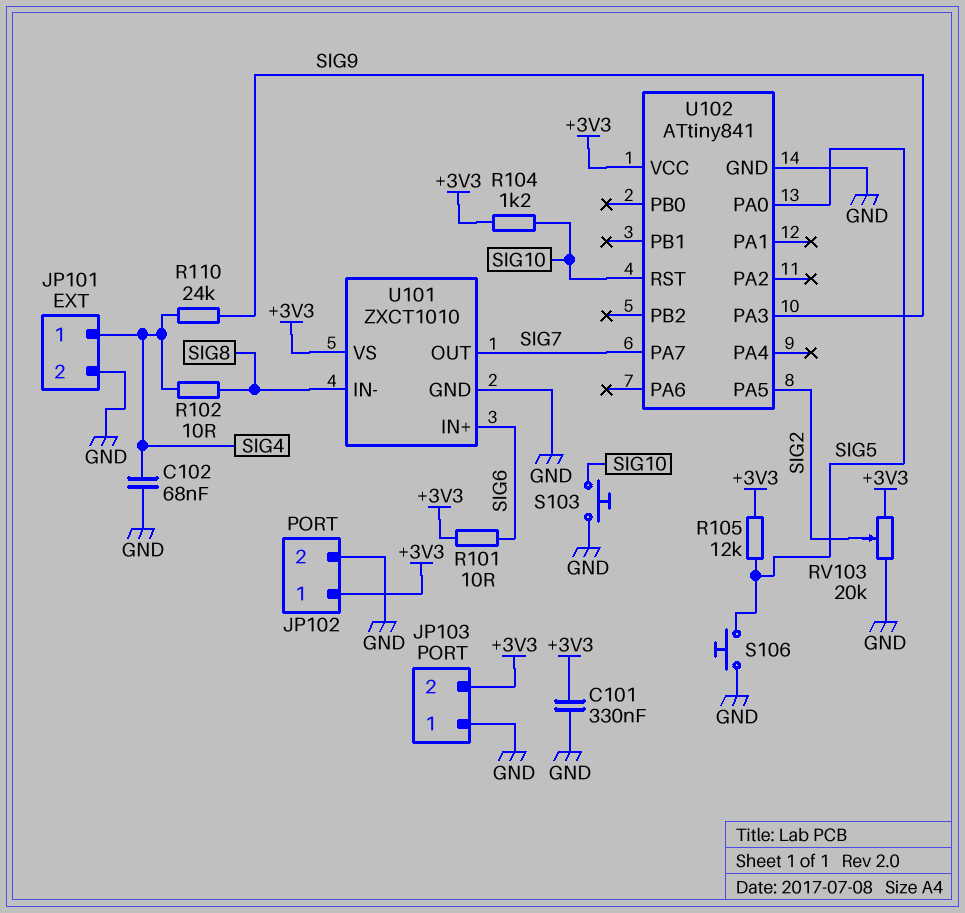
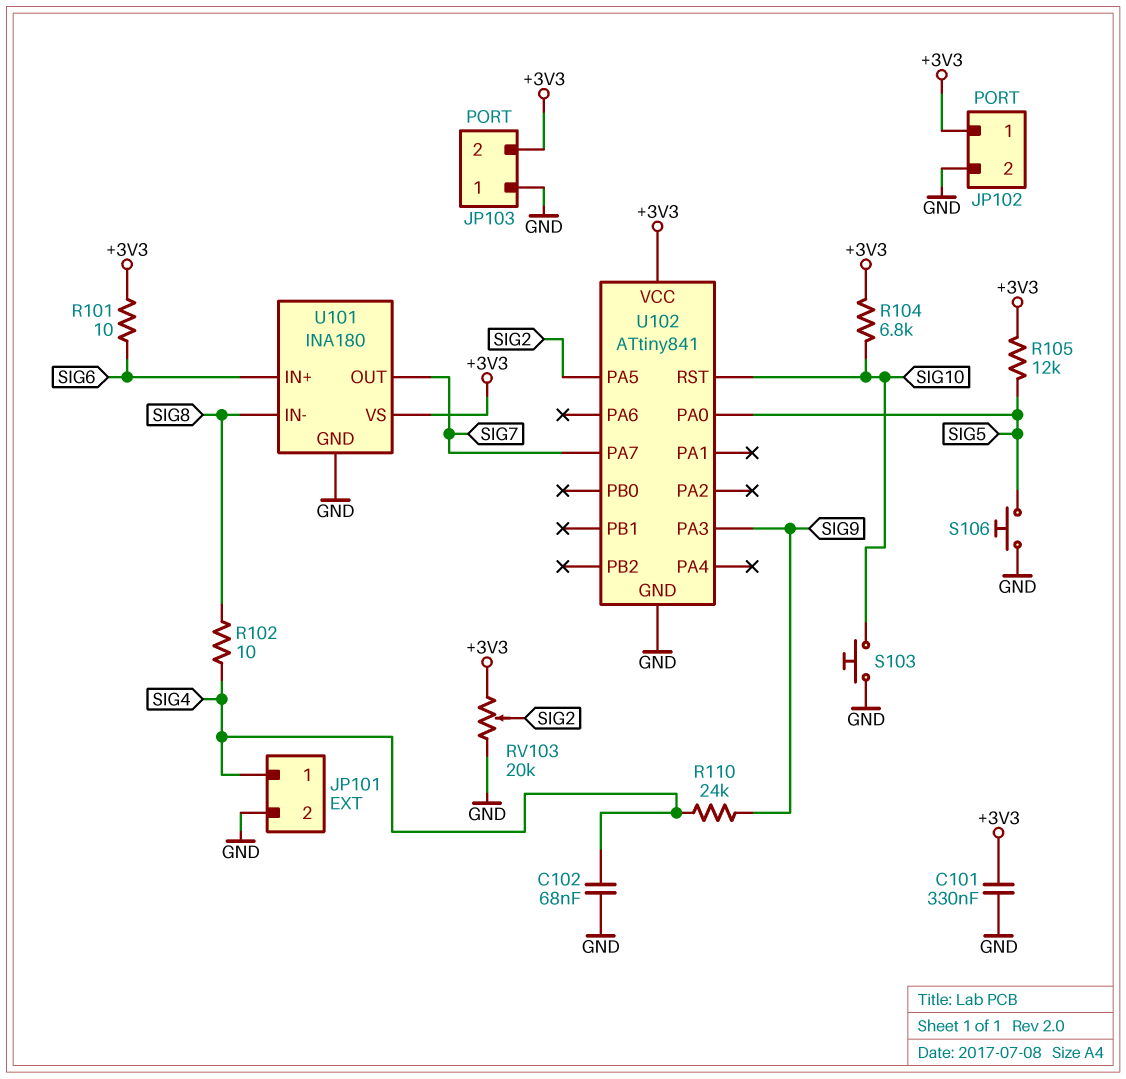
R104: 1.2k (+3V3, SIG10) -> 6.8k (+3V3, SIG10)
U101: ZXCT1010 -> INA180

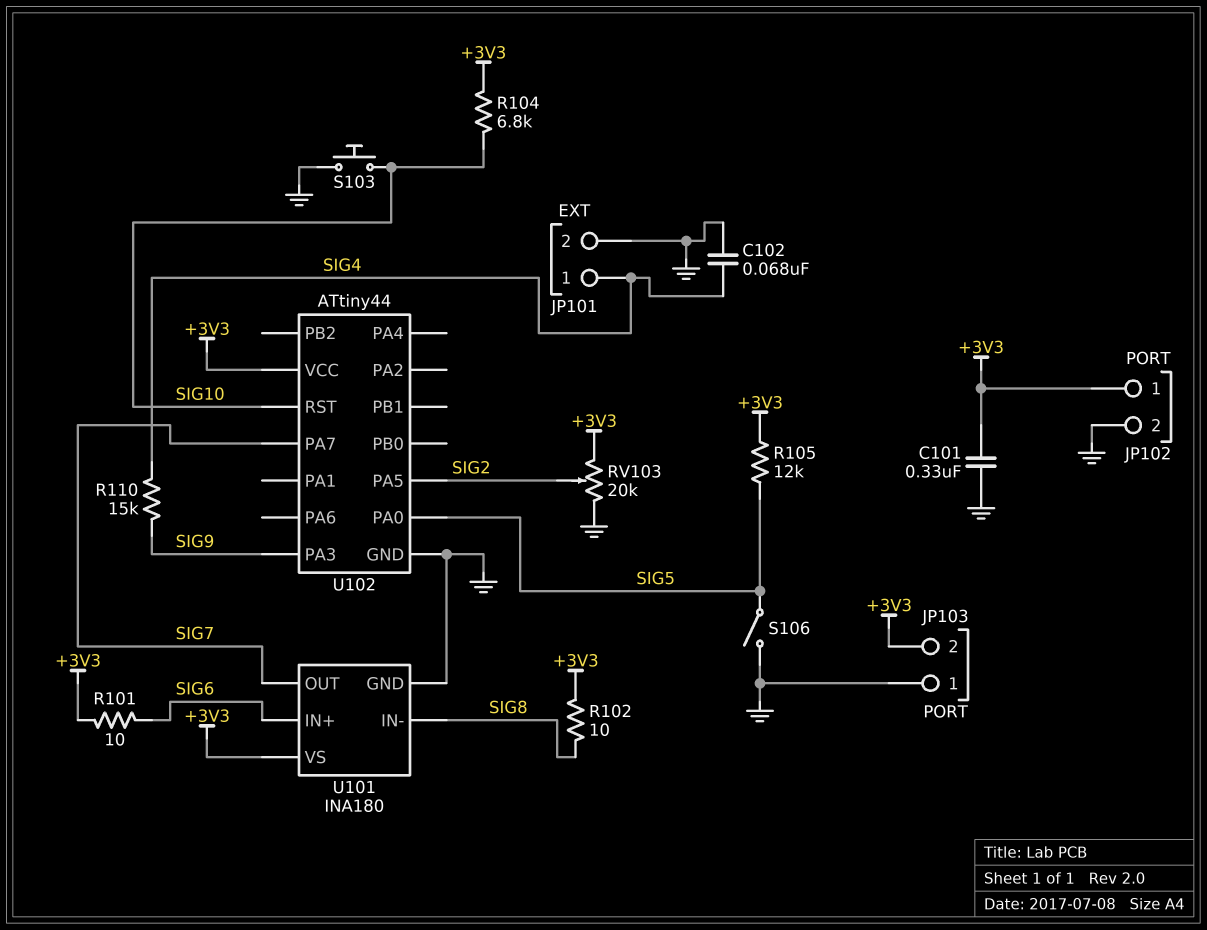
R102: 10 (SIG4, SIG8) -> 10 (+3V3, SIG8)
R110: 24k (SIG4, SIG9) -> 15k (SIG4, SIG9)
S106: button (GND, SIG5) -> switch (GND, SIG5)
U102: ATtiny841 -> ATtiny44

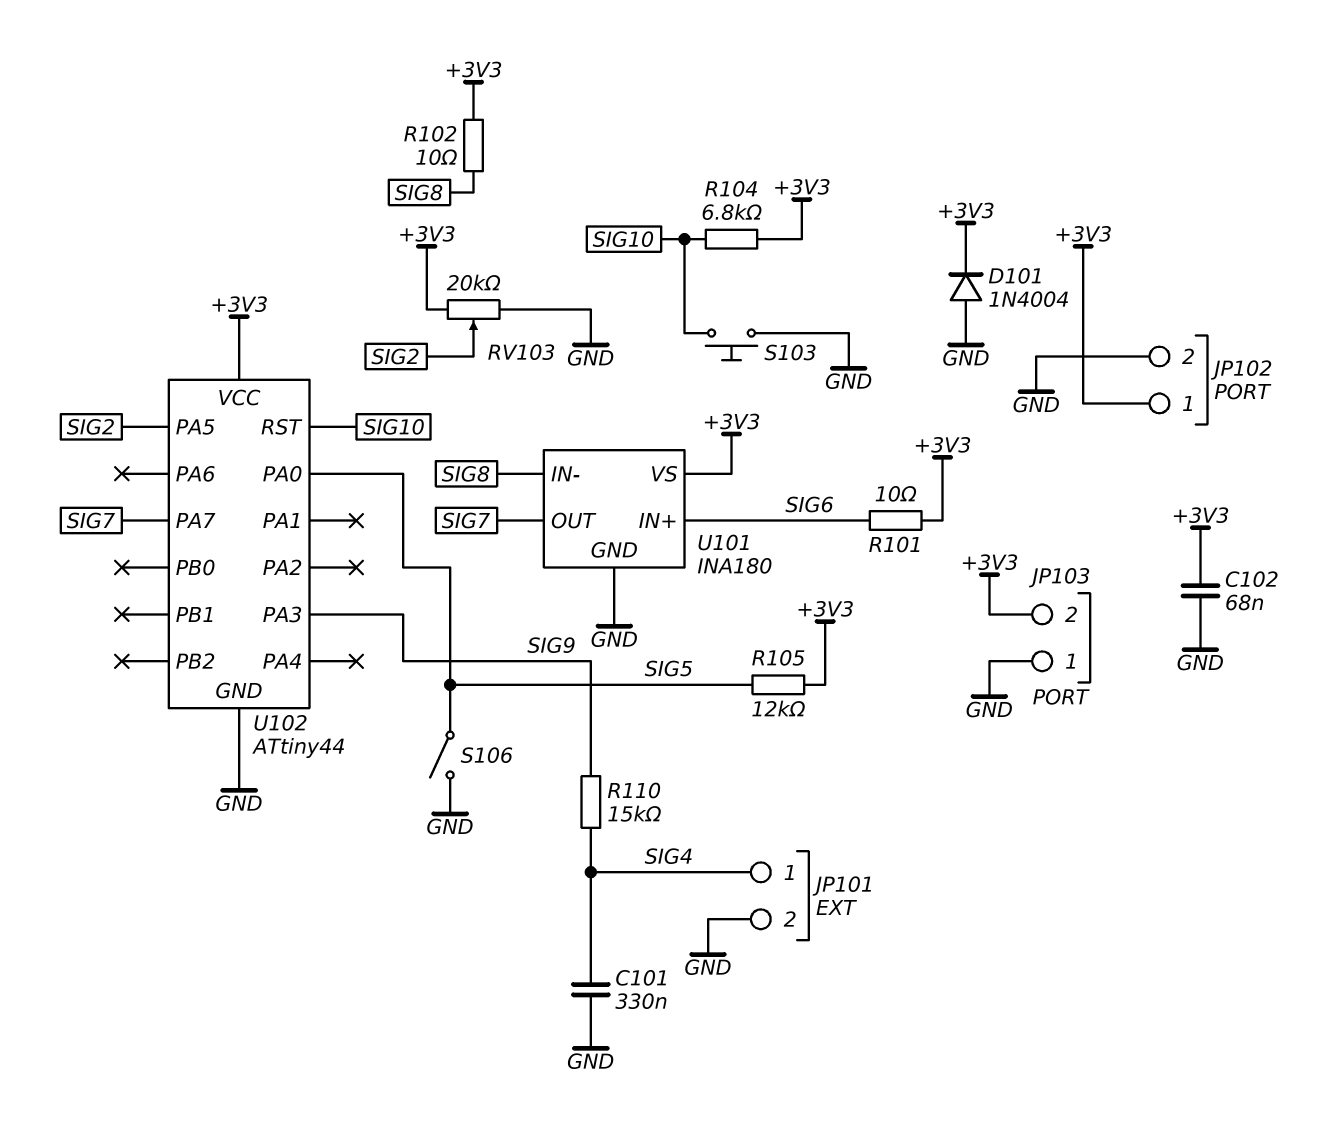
C101: 330nF (+3V3, GND) -> 330nF (GND, SIG4)
C102: 68nF (GND, SIG4) -> 68nF (+3V3, GND)
D101: none -> diode 1N4004 (A GND, K +3V3)

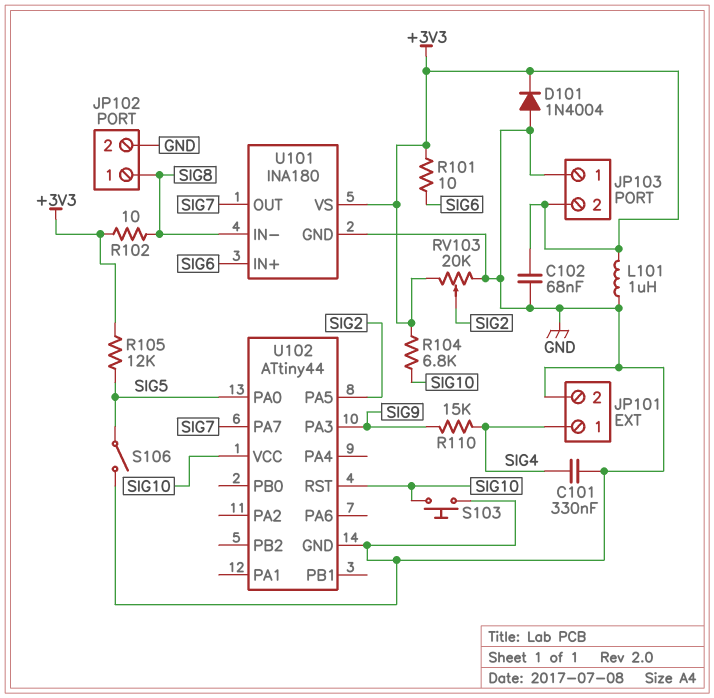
JP102 pin 1: +3V3 -> SIG8
L101: none -> 1uH (+3V3, GND)
U102 pin VCC: +3V3 -> SIG10

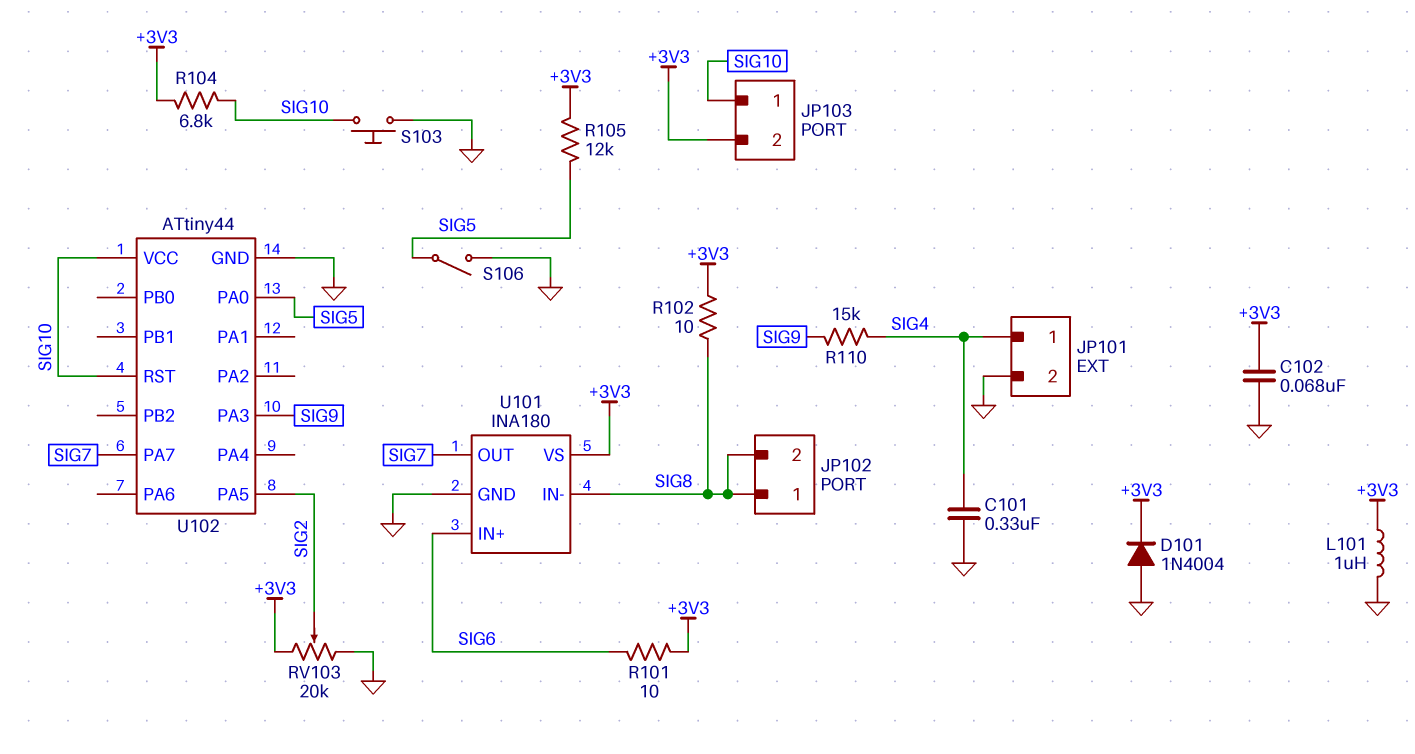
JP102 pin 2: GND -> SIG8
JP103 pin 1: GND -> SIG10

